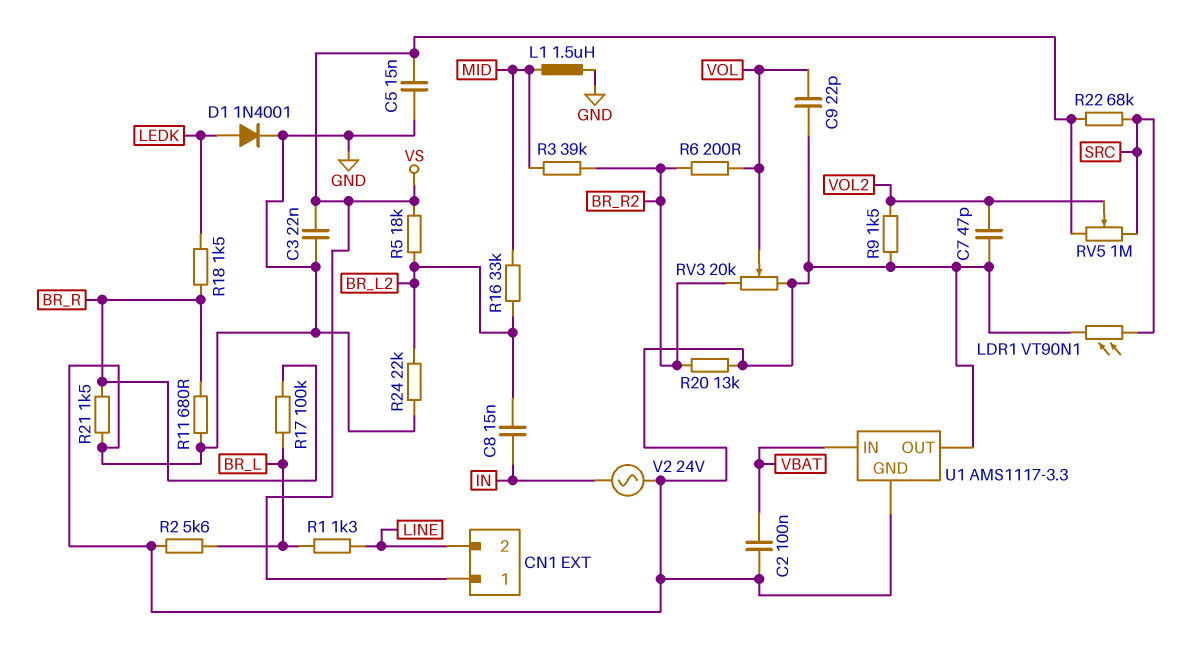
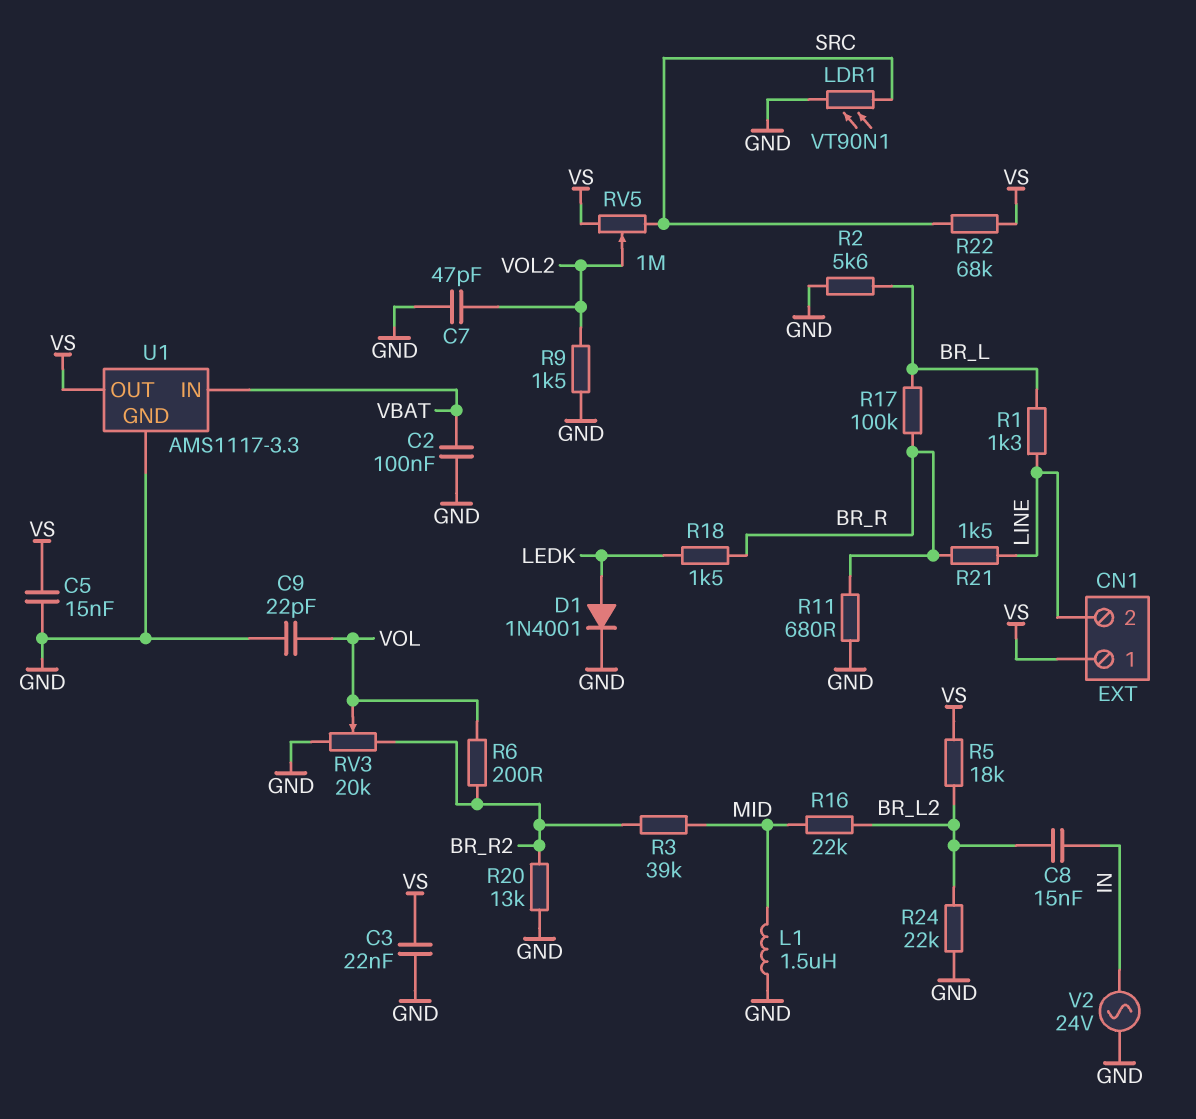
R16: 33k (BR_L2, MID) -> 22k (BR_L2, MID)
R21: 1.5k (BR_R, GND) -> 1.5k (BR_R, LINE)
U1 pin OUT: GND -> VS

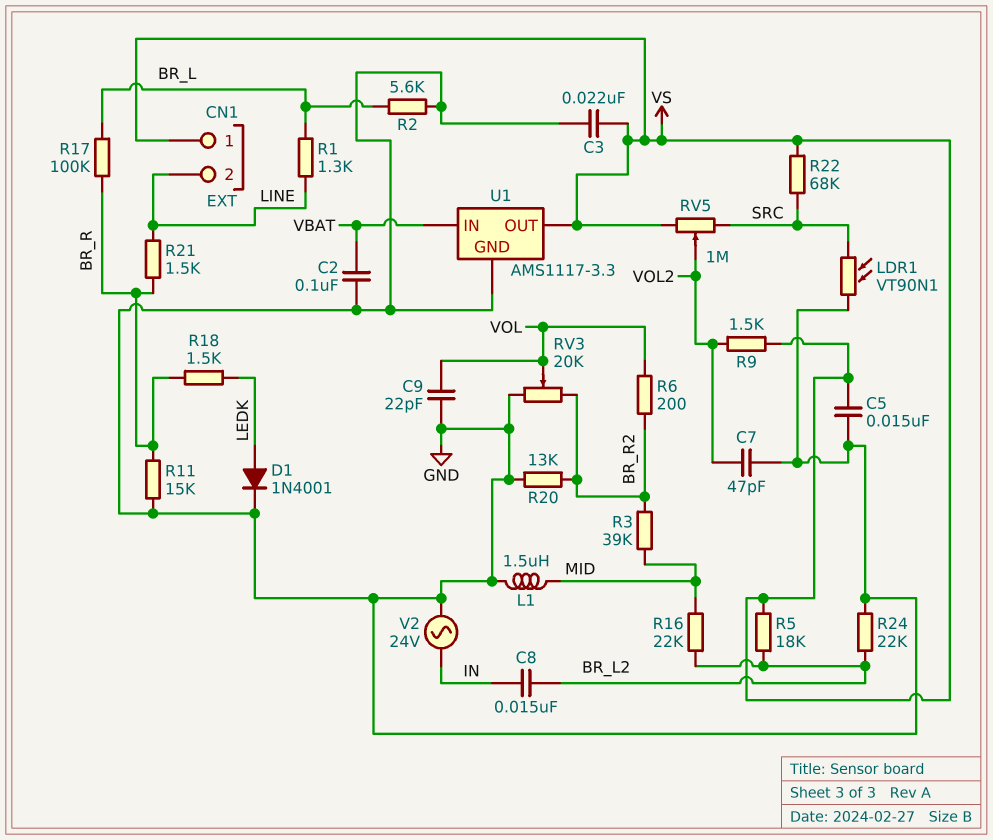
R9: 1.5k (GND, VOL2) -> 1.5k (VOL2, VS)
R11: 680 (BR_R, GND) -> 15k (BR_R, GND)

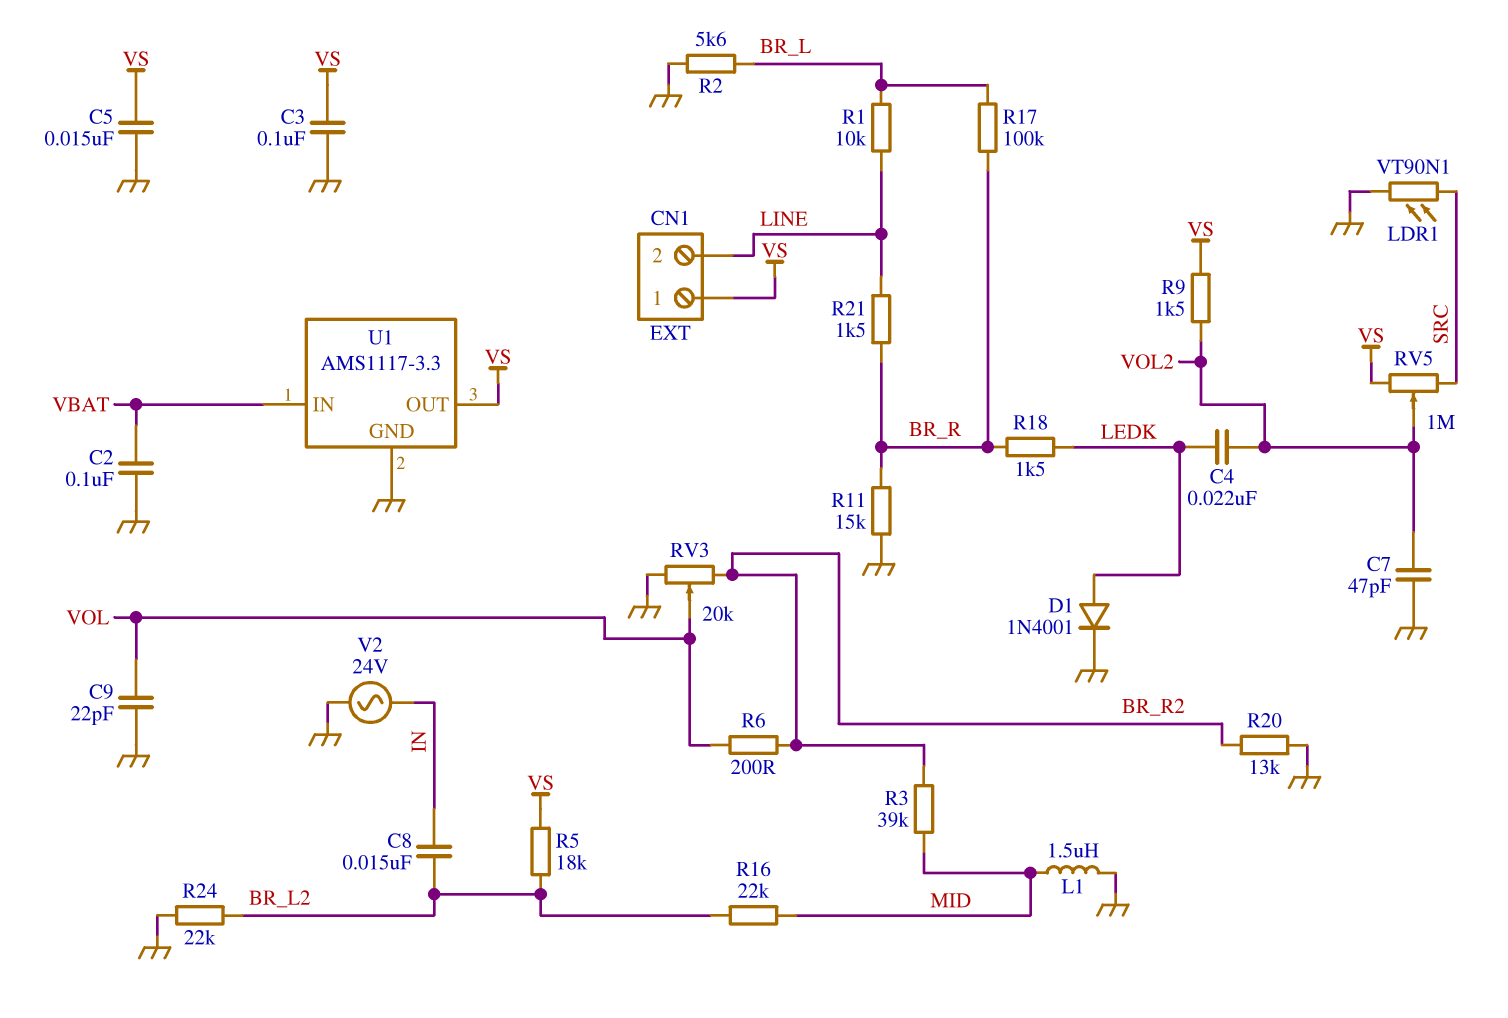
C3: 22nF (GND, VS) -> 100nF (GND, VS)
C4: none -> 22nF (LEDK, VOL2)
R1: 1.3k (BR_L, LINE) -> 10k (BR_L, LINE)
R22: 68k (SRC, VS) -> none

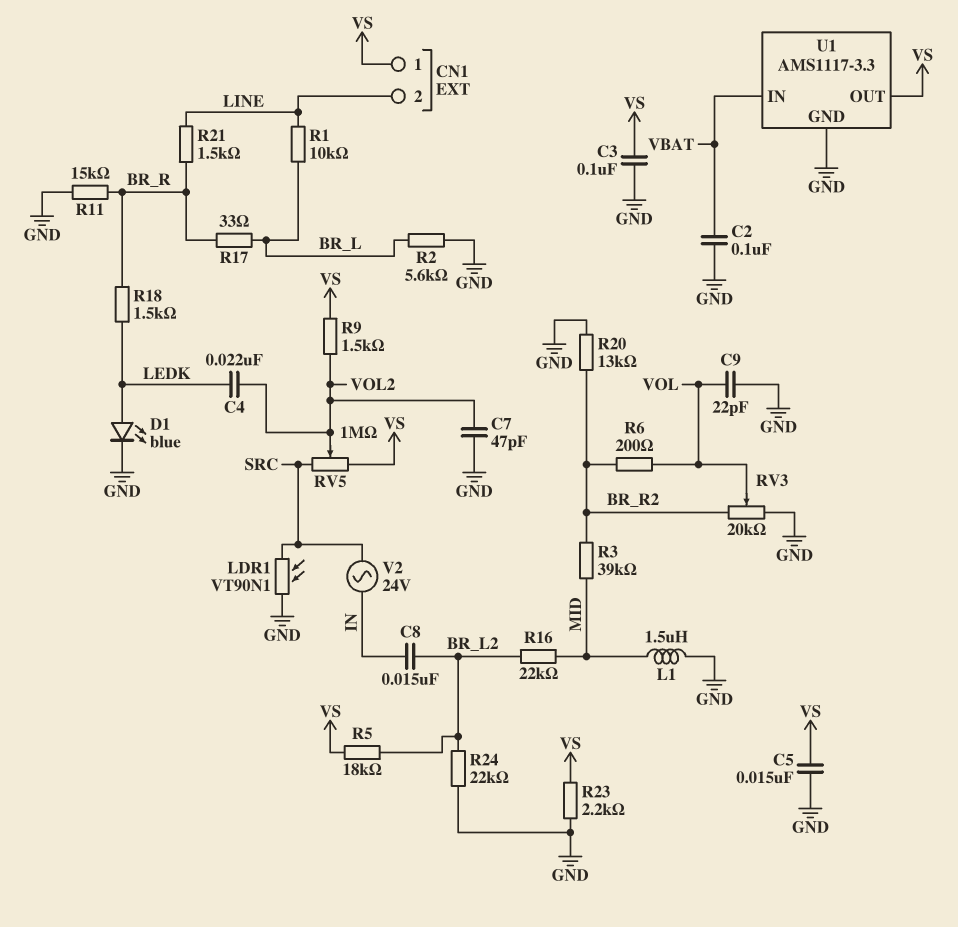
D1: diode 1N4001 (A LEDK, K GND) -> LED blue (A LEDK, K GND)
R17: 100k (BR_L, BR_R) -> 33 (BR_L, BR_R)
R23: none -> 2.2k (GND, VS)
V2: AC 24V (GND, IN) -> AC 24V (IN, SRC)

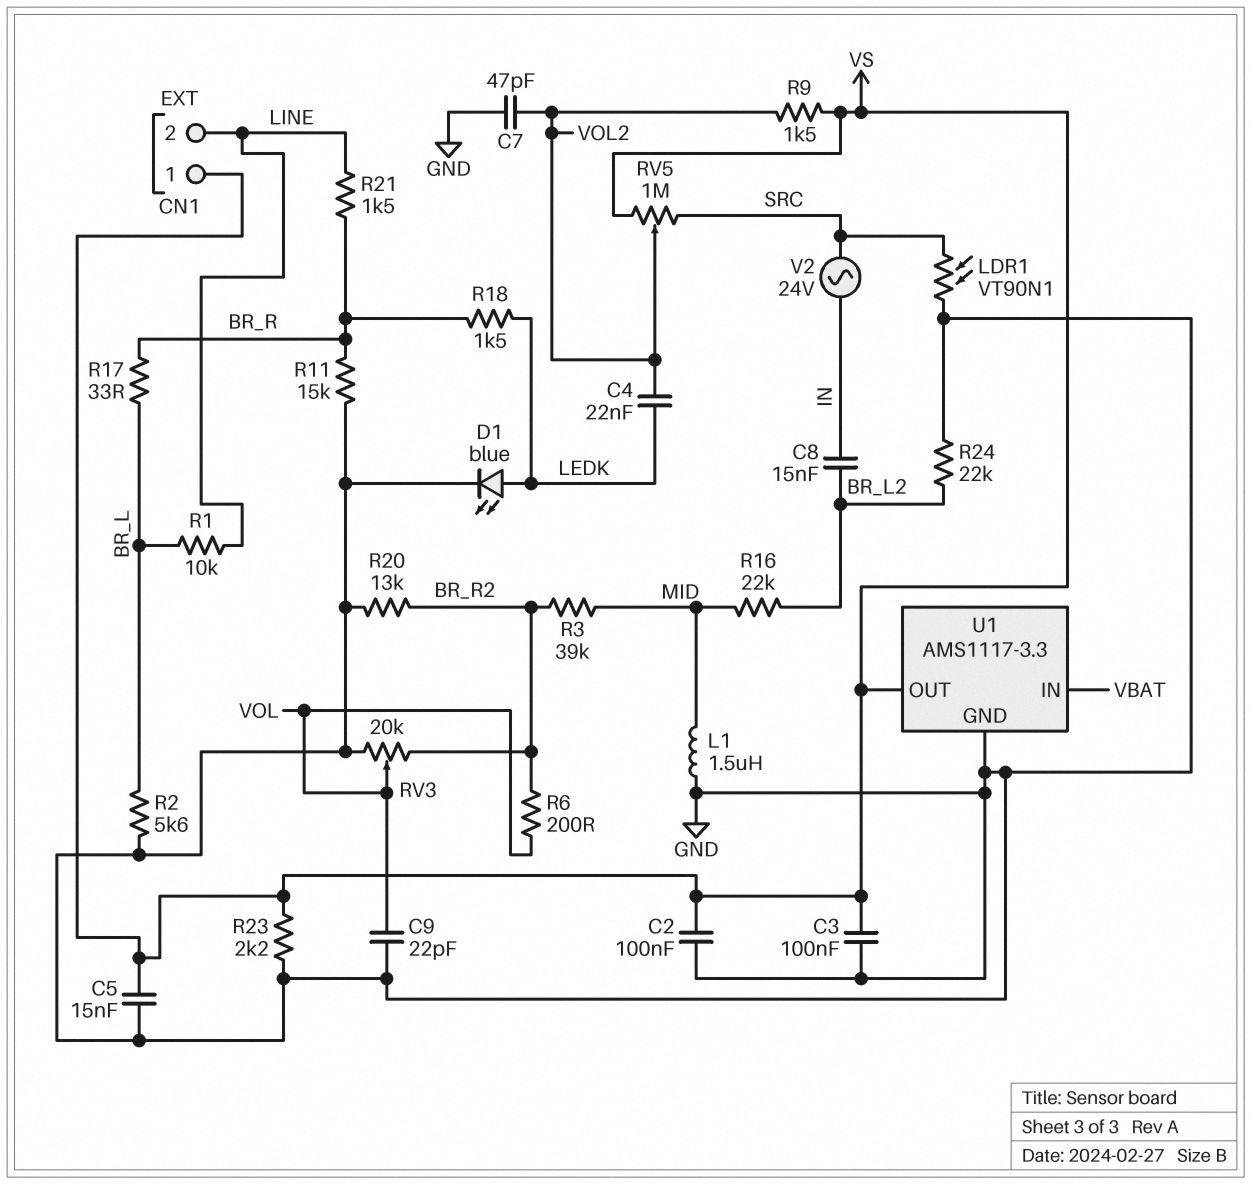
C2: 100nF (GND, VBAT) -> 100nF (GND, VS)
R5: 18k (BR_L2, VS) -> none

